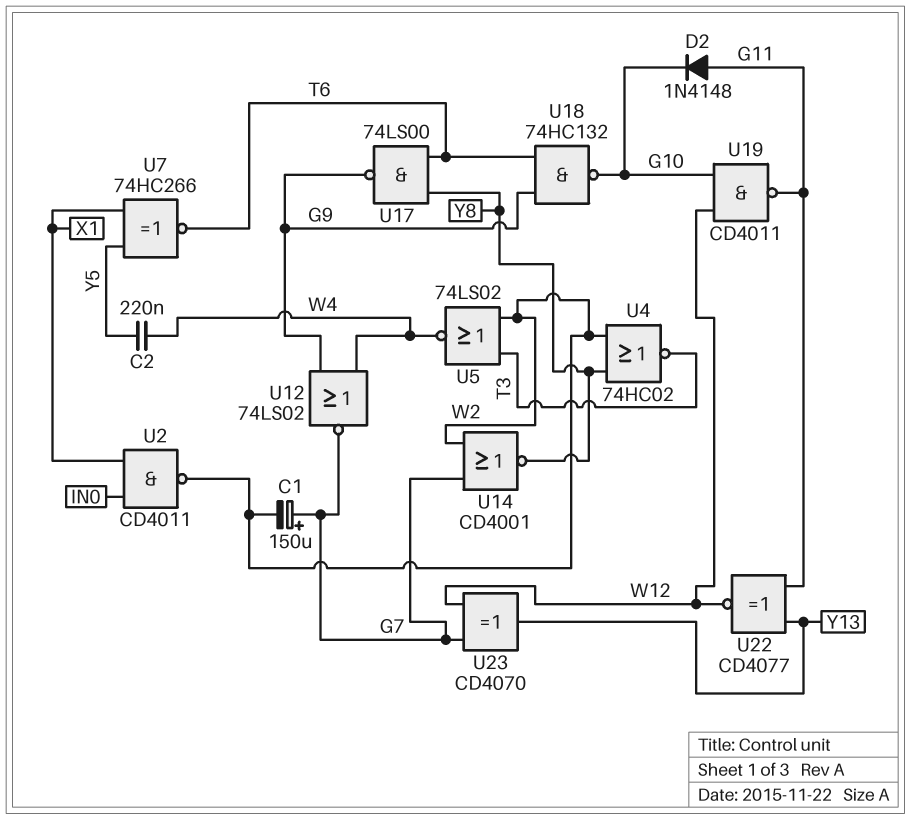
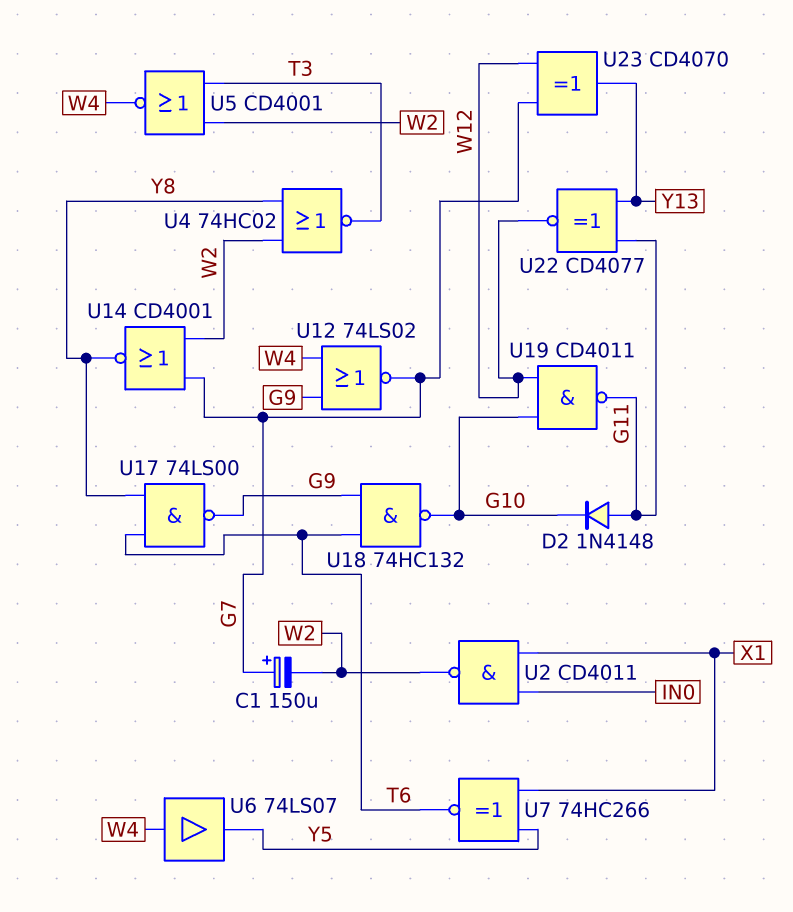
C2: 220nF (W4, Y5) -> none
U5: NOR 74LS02 (in T3, in W2, out W4) -> NOR CD4001 (in T3, in W2, out W4)
U6: none -> buffer 74LS07 (in W4, out Y5)

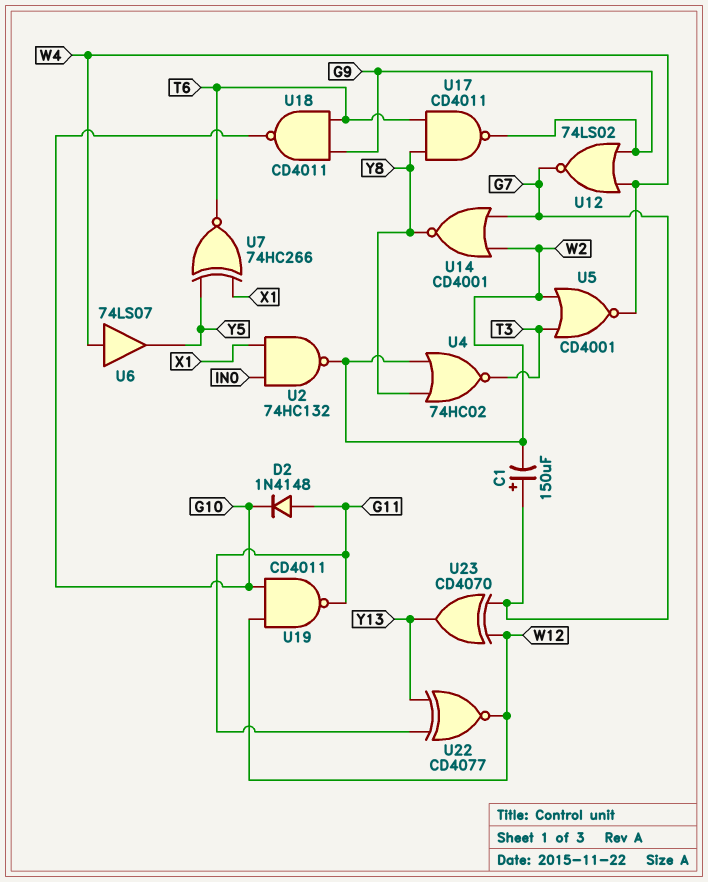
U2: NAND CD4011 (in IN0, in X1, out W2) -> NAND 74HC132 (in IN0, in X1, out W2)
U17: NAND 74LS00 (in T6, in Y8, out G9) -> NAND CD4011 (in T6, in Y8, out G9)
U18: NAND 74HC132 (in G9, in T6, out G10) -> NAND CD4011 (in G9, in T6, out G10)

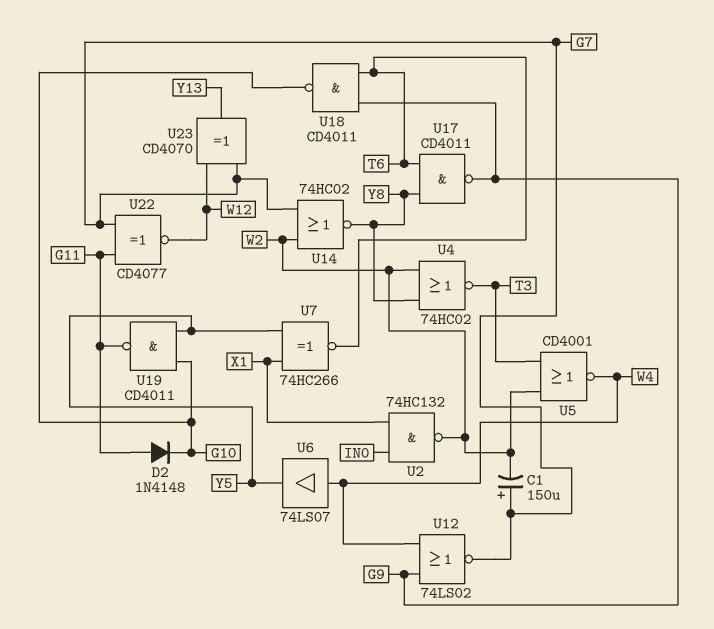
U14: NOR CD4001 (in G7, in W2, out Y8) -> NOR 74HC02 (in G7, in W2, out Y8)
U19: NAND CD4011 (in G10, in W12, out G11) -> NAND CD4011 (in G10, in Y5, out G11)
U22: XNOR CD4077 (in G11, in Y13, out W12) -> XNOR CD4077 (in G7, in G11, out W12)

